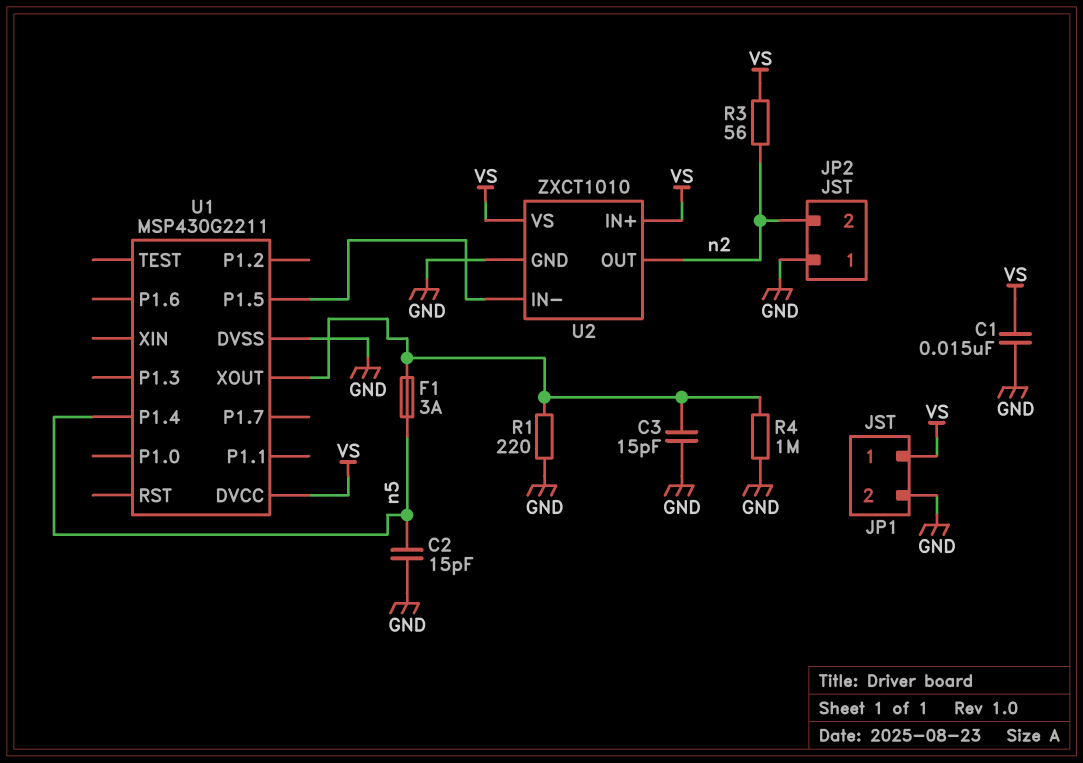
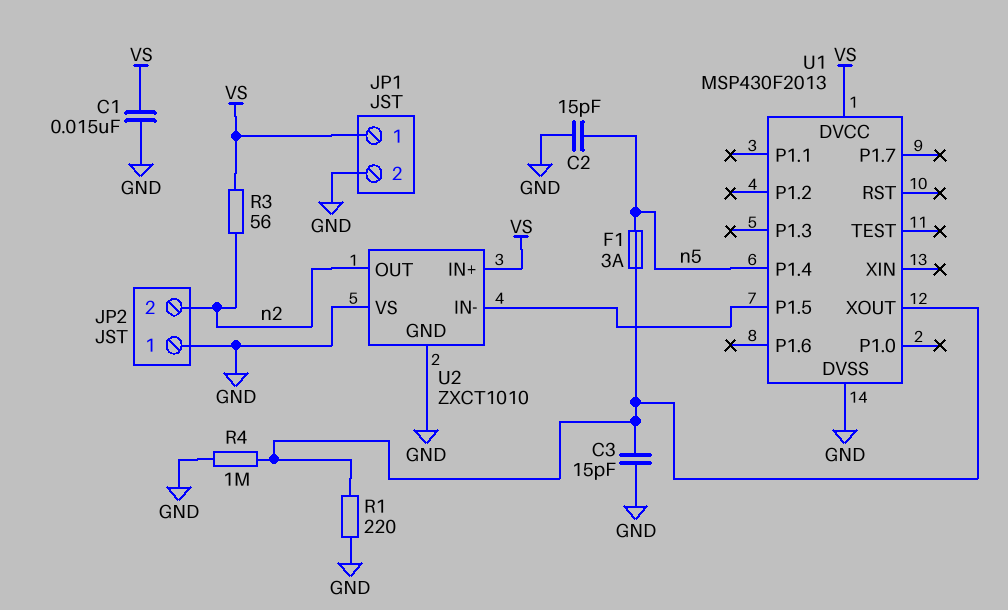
U1: MSP430G2211 -> MSP430F2013
U2 pin VS: VS -> GND

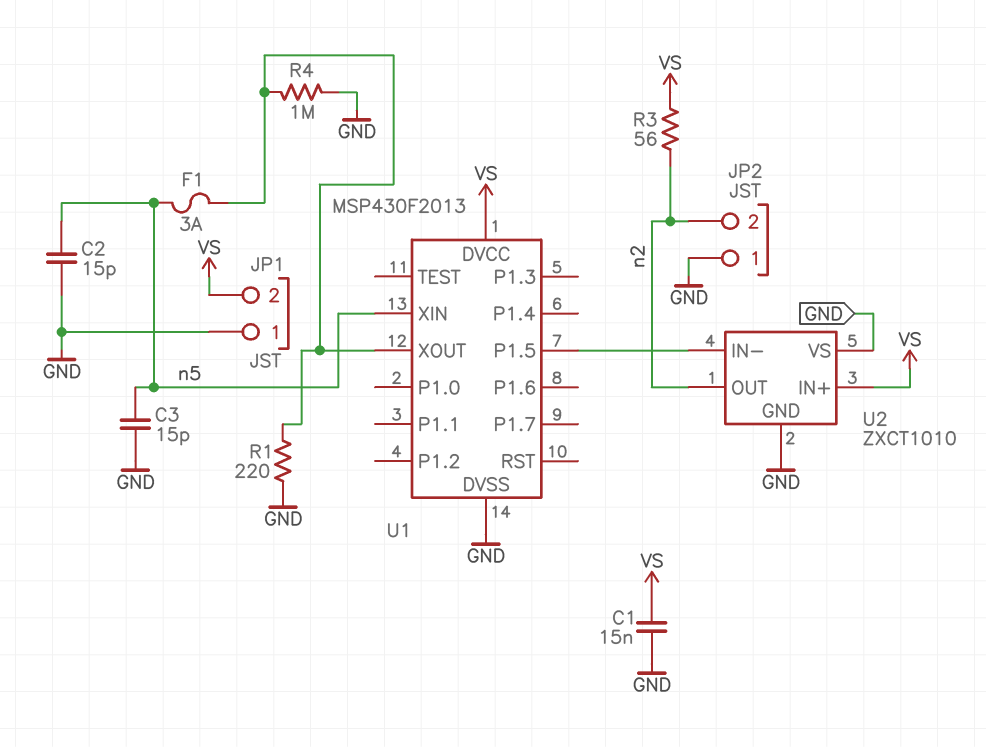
C3: 15pF (GND, U1/XOUT) -> 15pF (GND, n5)
JP1 pin 1: VS -> GND
JP1 pin 2: GND -> VS
U1 pin P1.4: n5 -> none
U1 pin XIN: none -> n5

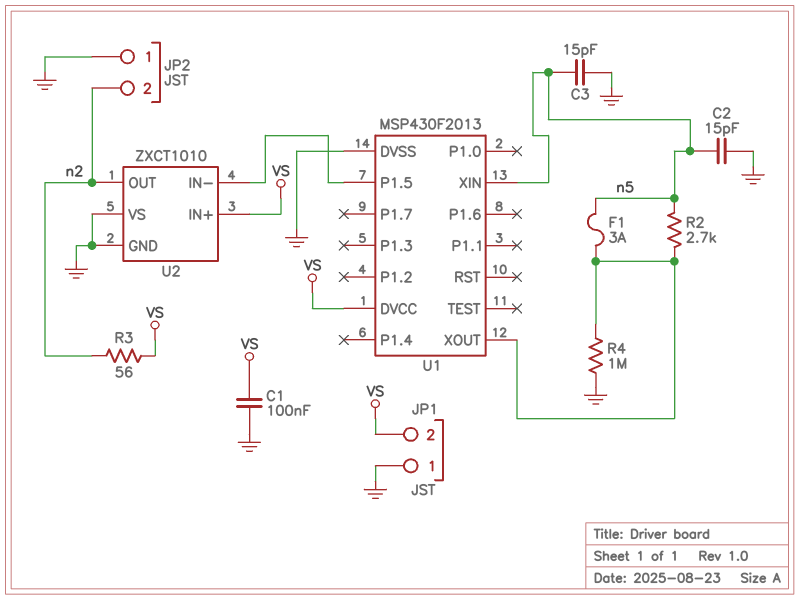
C1: 15nF (GND, VS) -> 100nF (GND, VS)
R1: 220 (GND, U1/XOUT) -> none
R2: none -> 2.7k (U1/XOUT, n5)

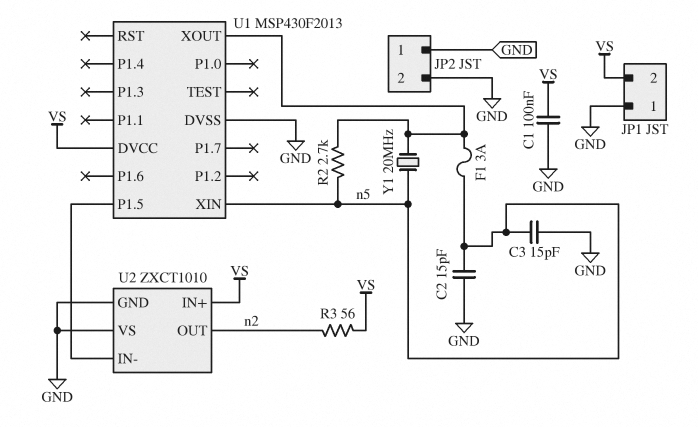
JP2 pin 2: n2 -> GND
R4: 1M (GND, U1/XOUT) -> none
Y1: none -> 20MHz (U1/XOUT, n5)

